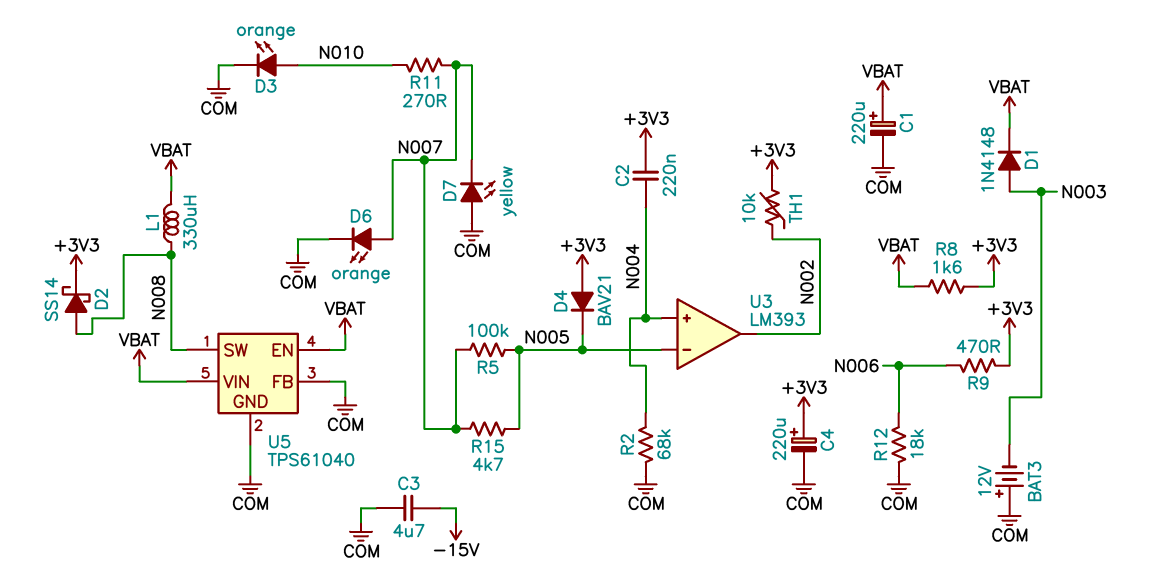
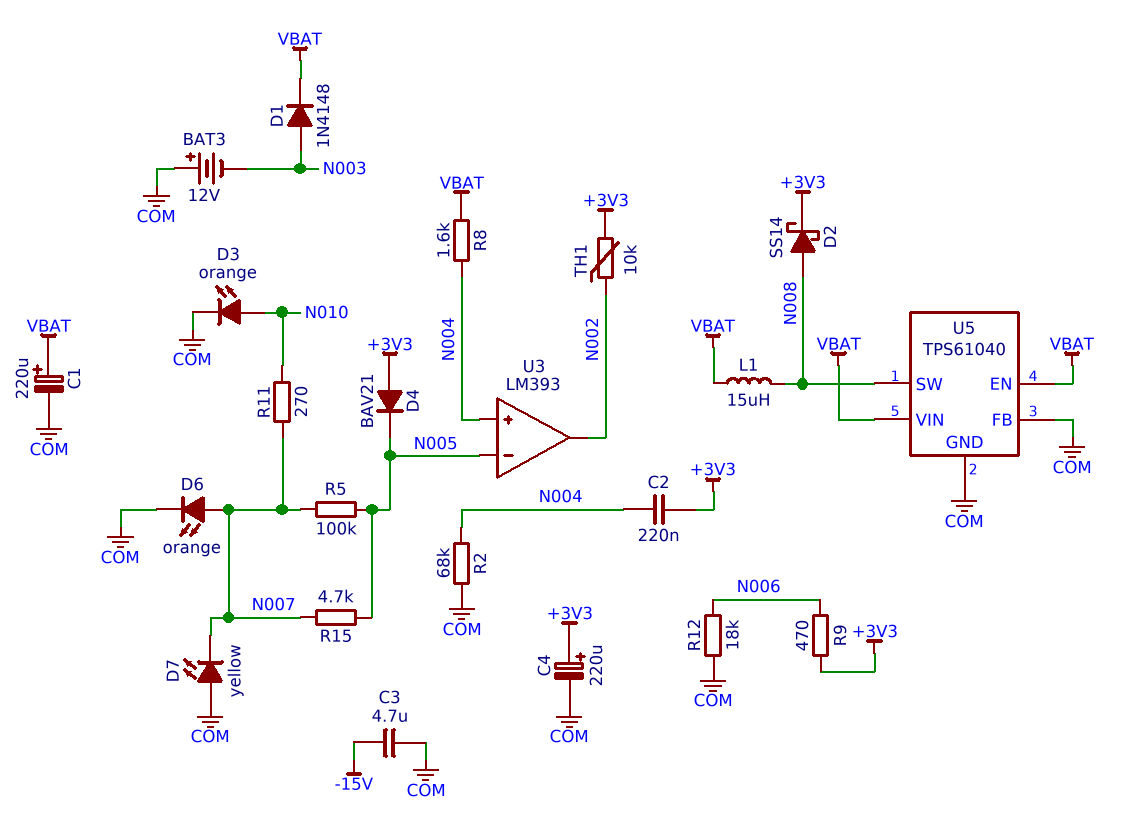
L1: 330uH (N008, VBAT) -> 15uH (N008, VBAT)
R8: 1.6k (+3V3, VBAT) -> 1.6k (N004, VBAT)

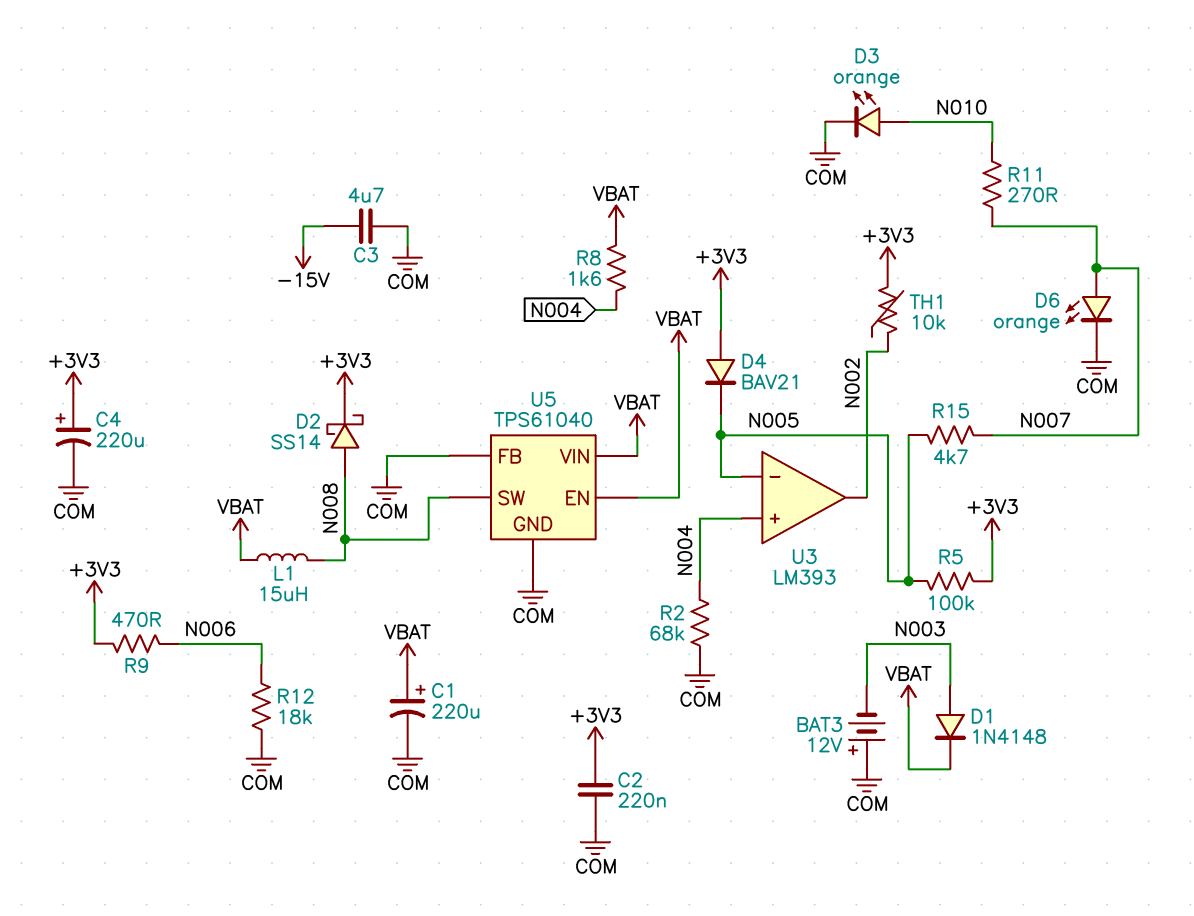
C2: 220nF (+3V3, N004) -> 220nF (+3V3, COM)
D7: LED yellow (A COM, K N007) -> none
R5: 100k (N005, N007) -> 100k (+3V3, N005)

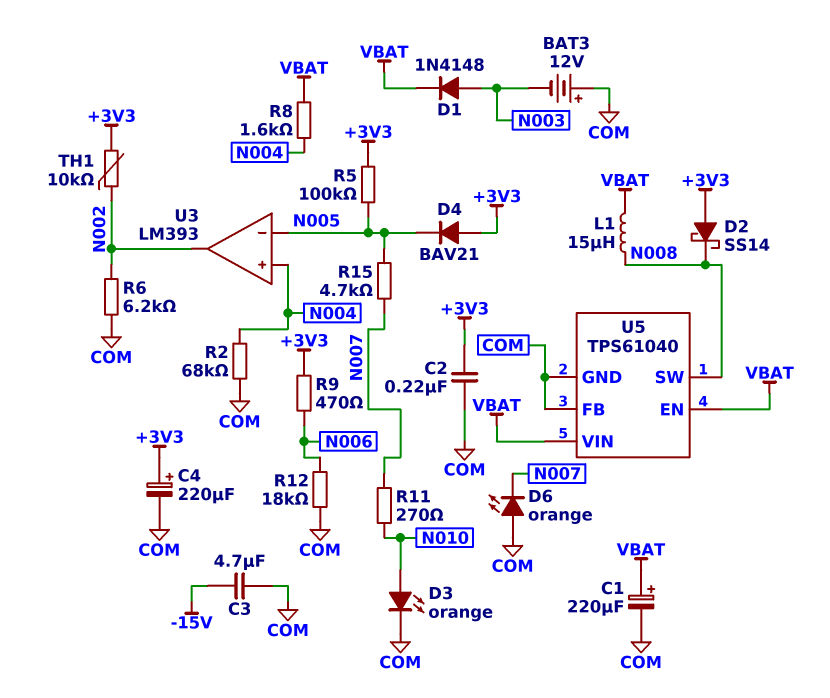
D2: schottky SS14 (A N008, K +3V3) -> schottky SS14 (A +3V3, K N008)
D6: LED orange (A N007, K COM) -> LED orange (A COM, K N007)
R6: none -> 6.2k (COM, N002)

